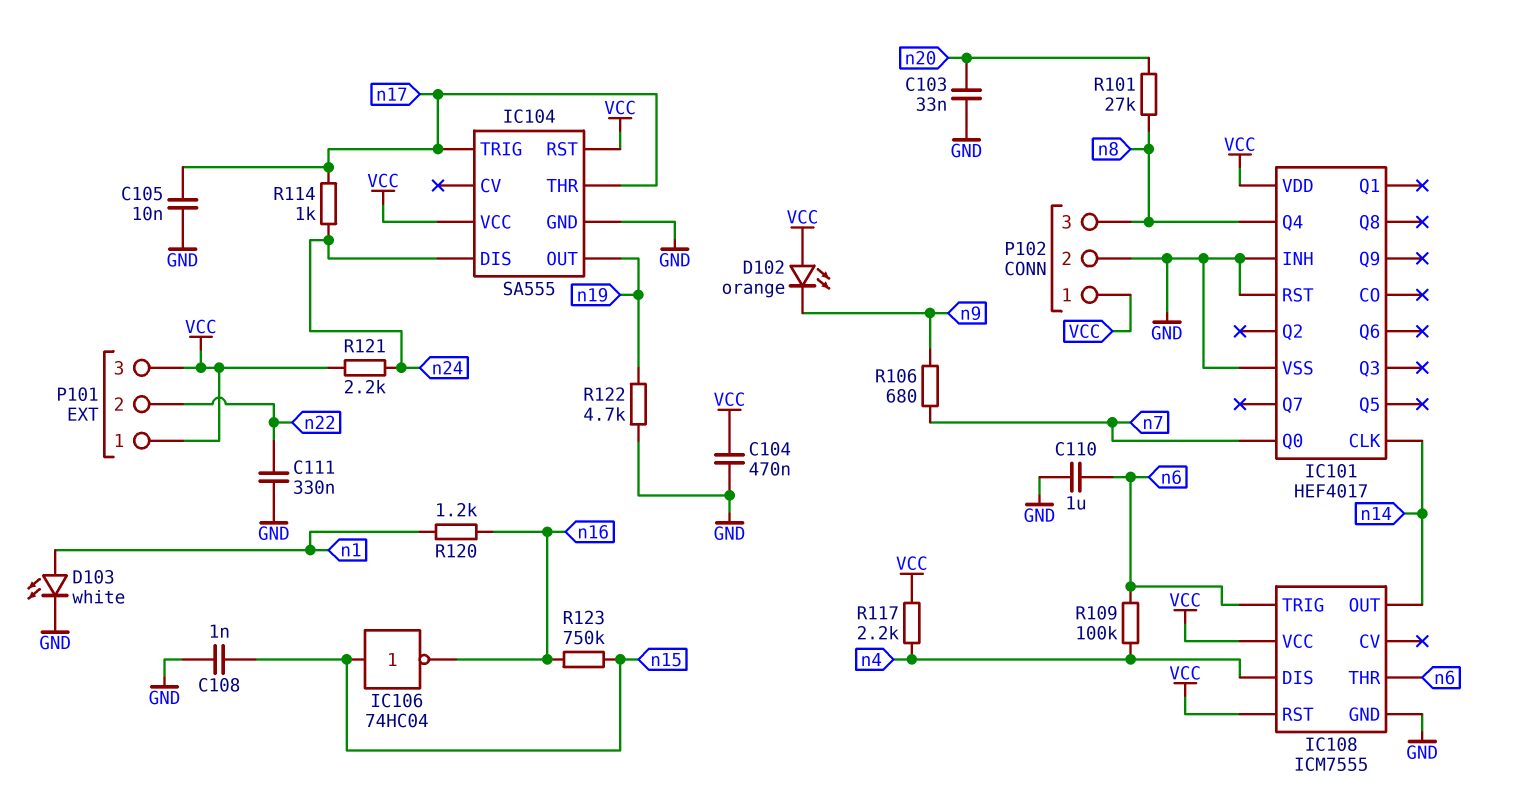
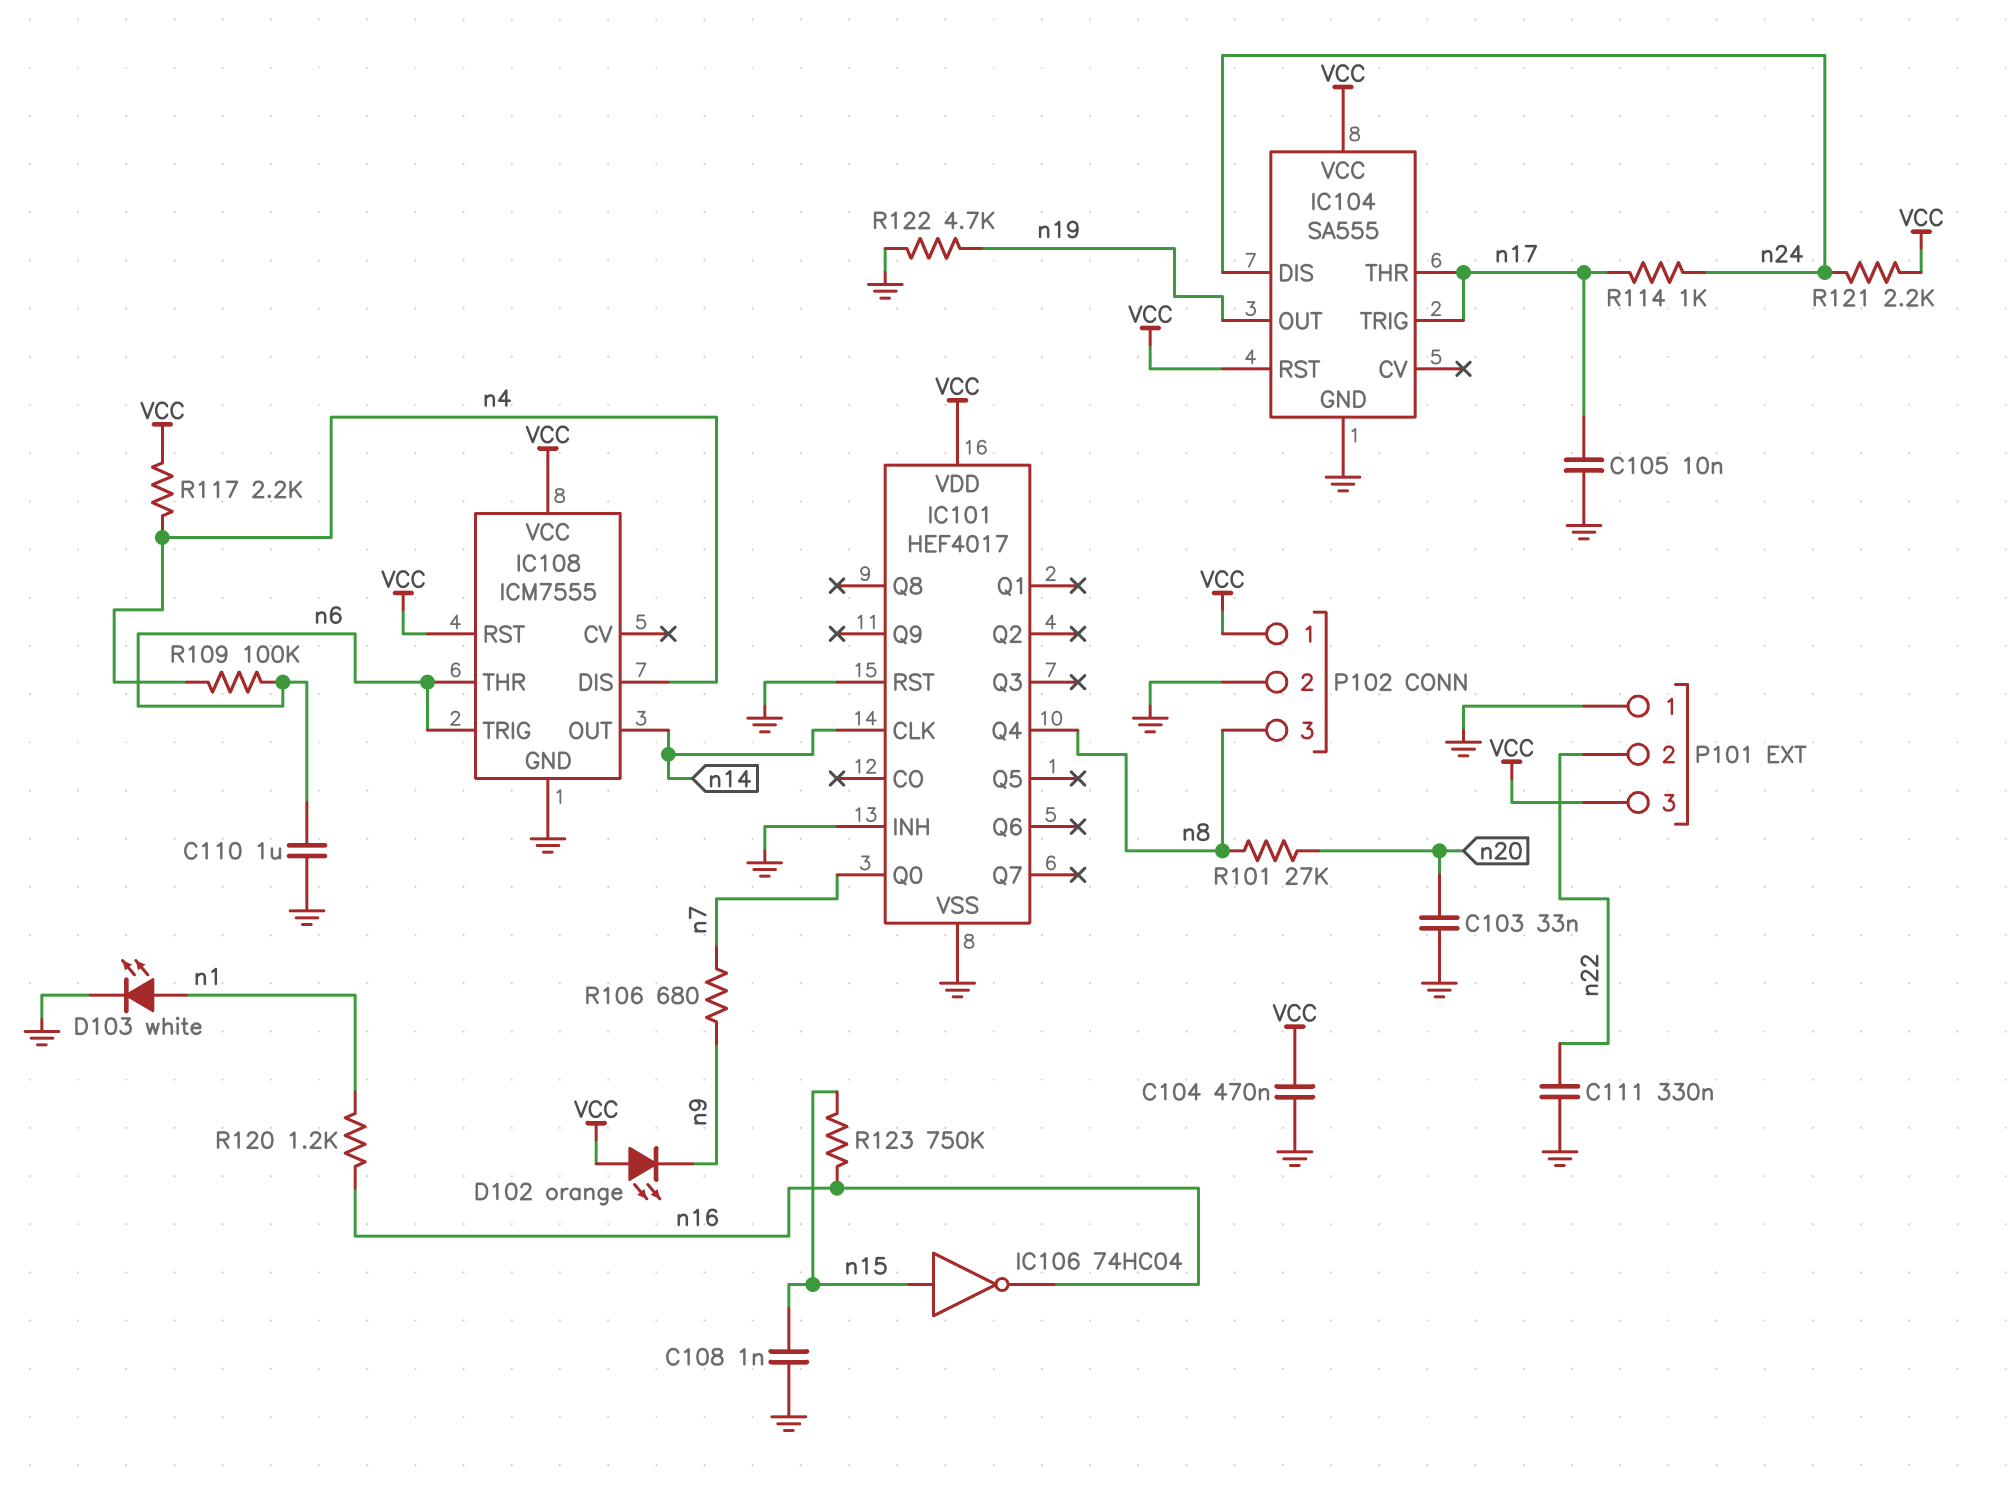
P101 pin 1: VCC -> GND

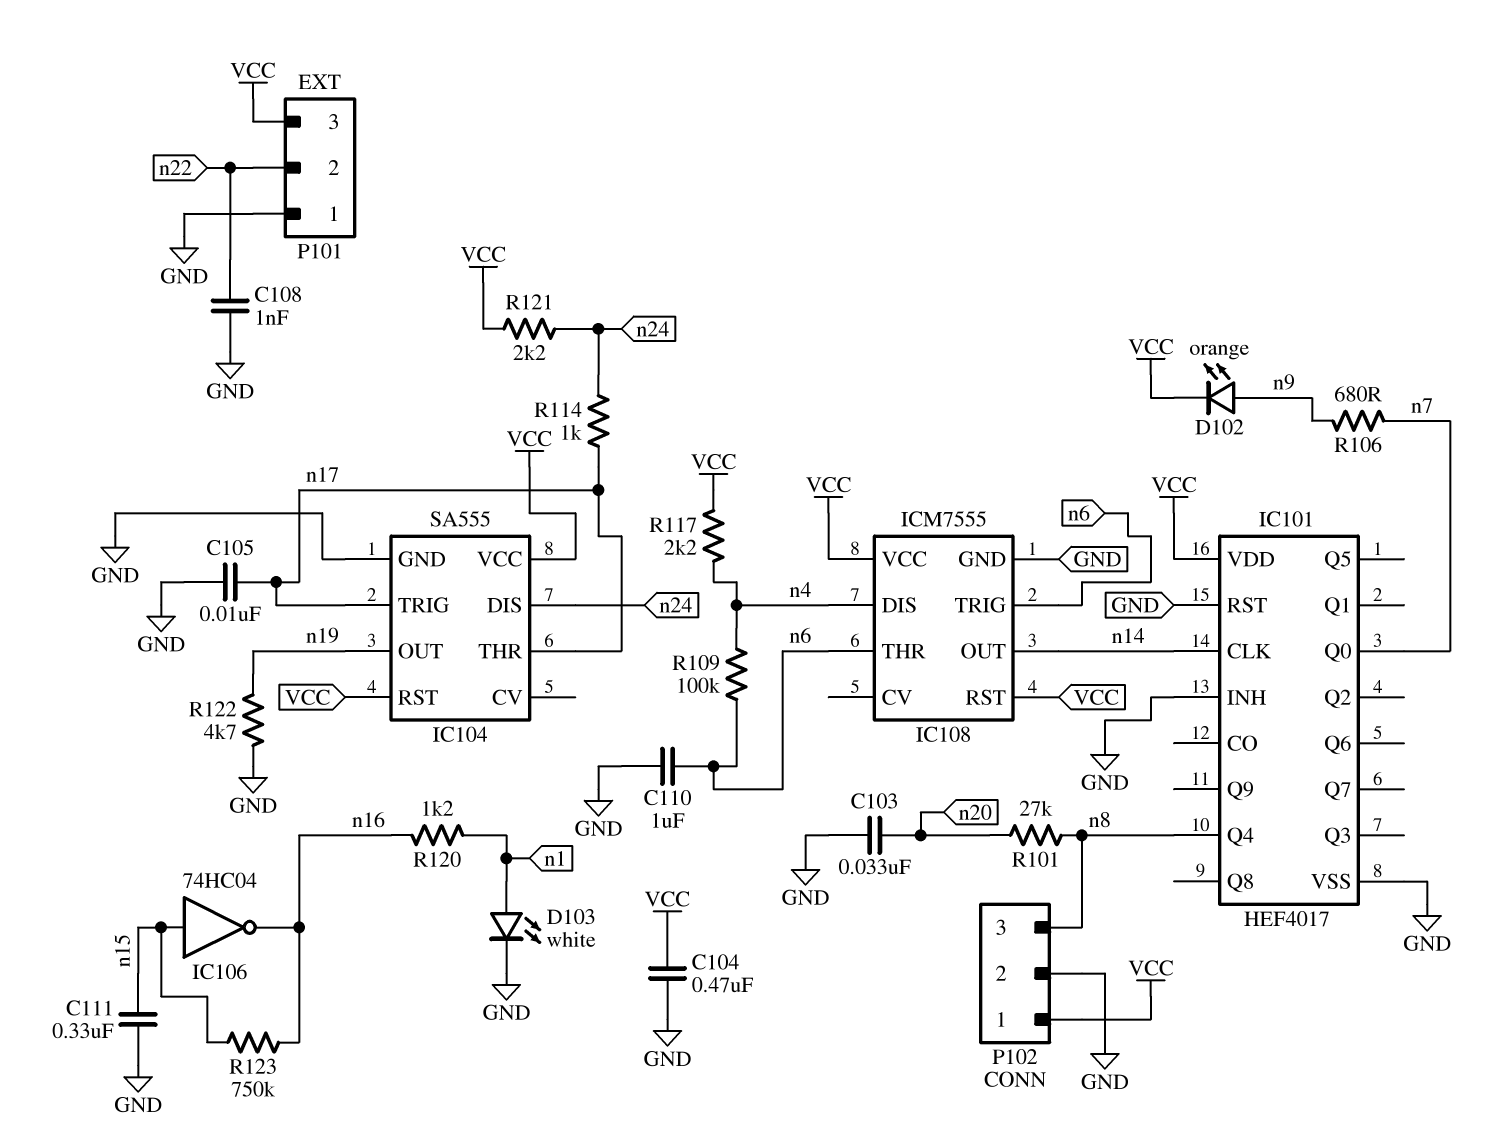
C108: 1nF (GND, n15) -> 1nF (GND, n22)
C111: 330nF (GND, n22) -> 330nF (GND, n15)
D102: LED orange (A VCC, K n9) -> LED orange (A n9, K VCC)

